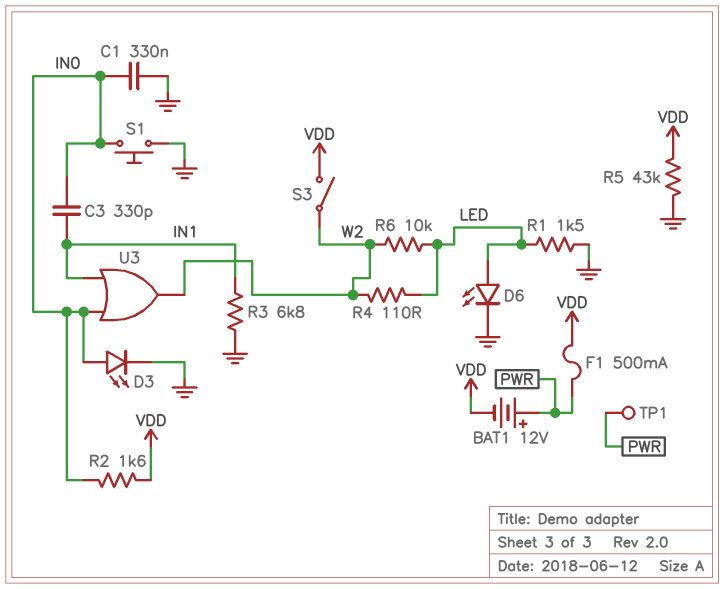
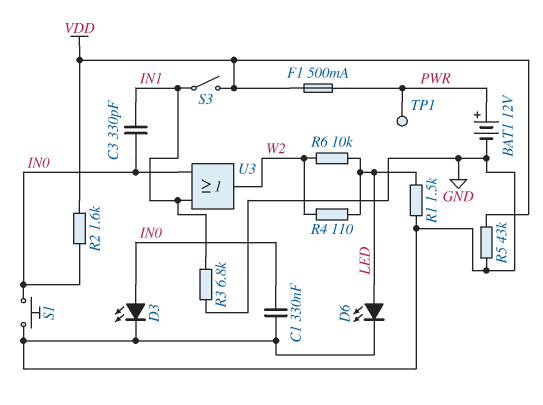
BAT1: 12V (plus PWR, minus VDD) -> 12V (plus PWR, minus GND)
S3: switch (VDD, W2) -> switch (IN1, VDD)

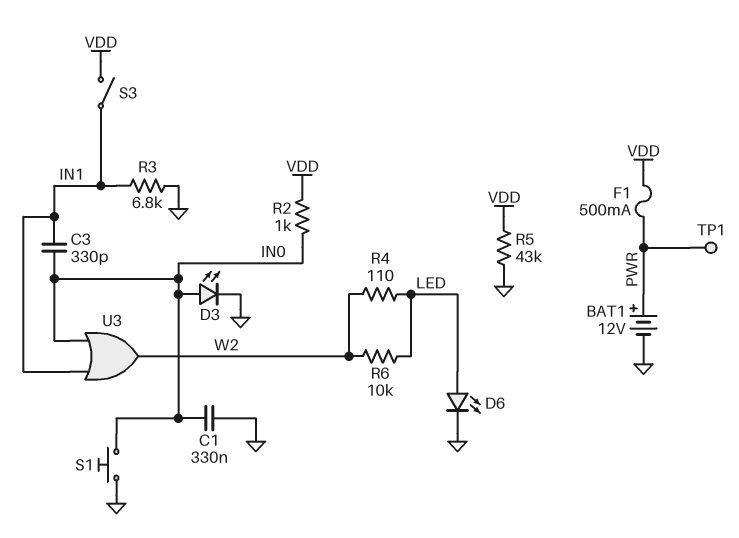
R1: 1.5k (GND, LED) -> none
R2: 1.6k (IN0, VDD) -> 1k (IN0, VDD)

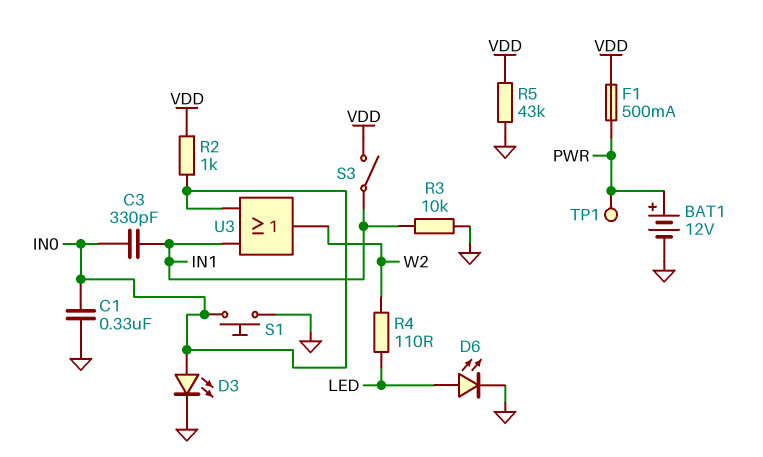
R3: 6.8k (GND, IN1) -> 10k (GND, IN1)
R6: 10k (LED, W2) -> none

